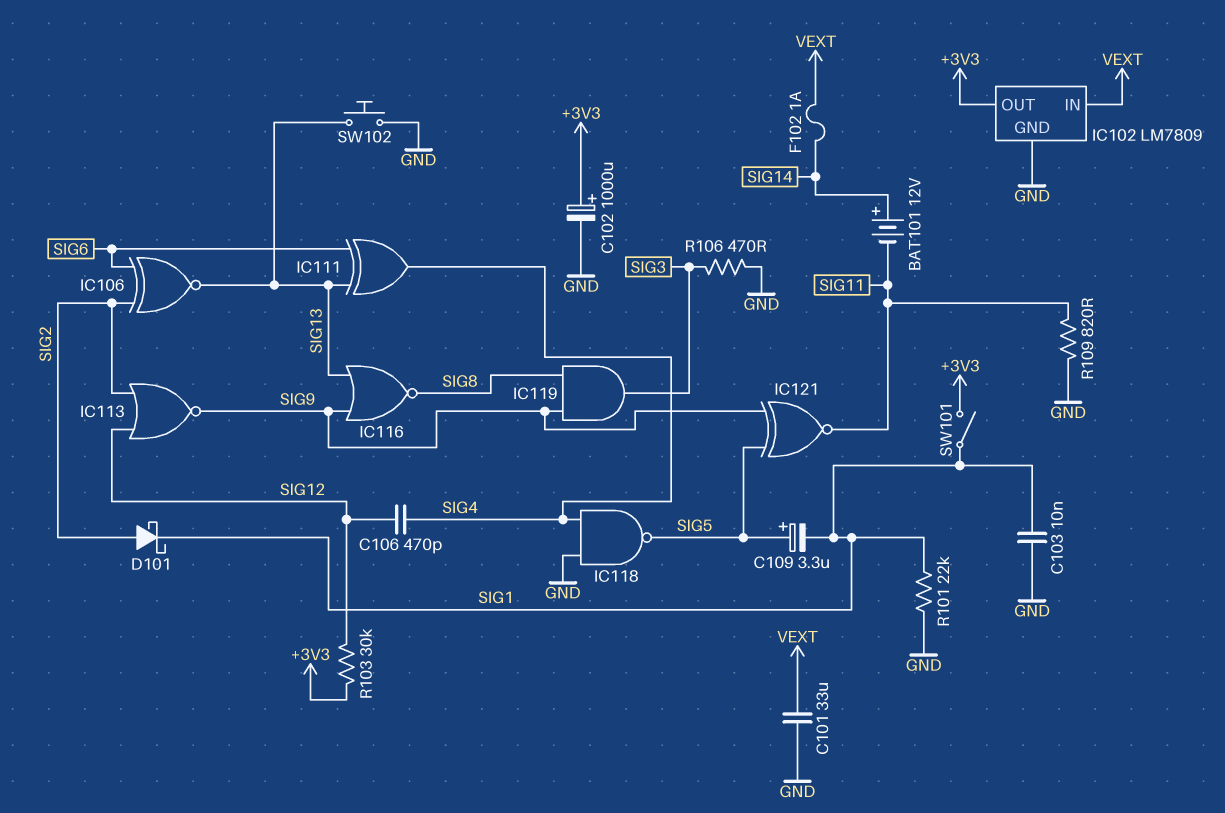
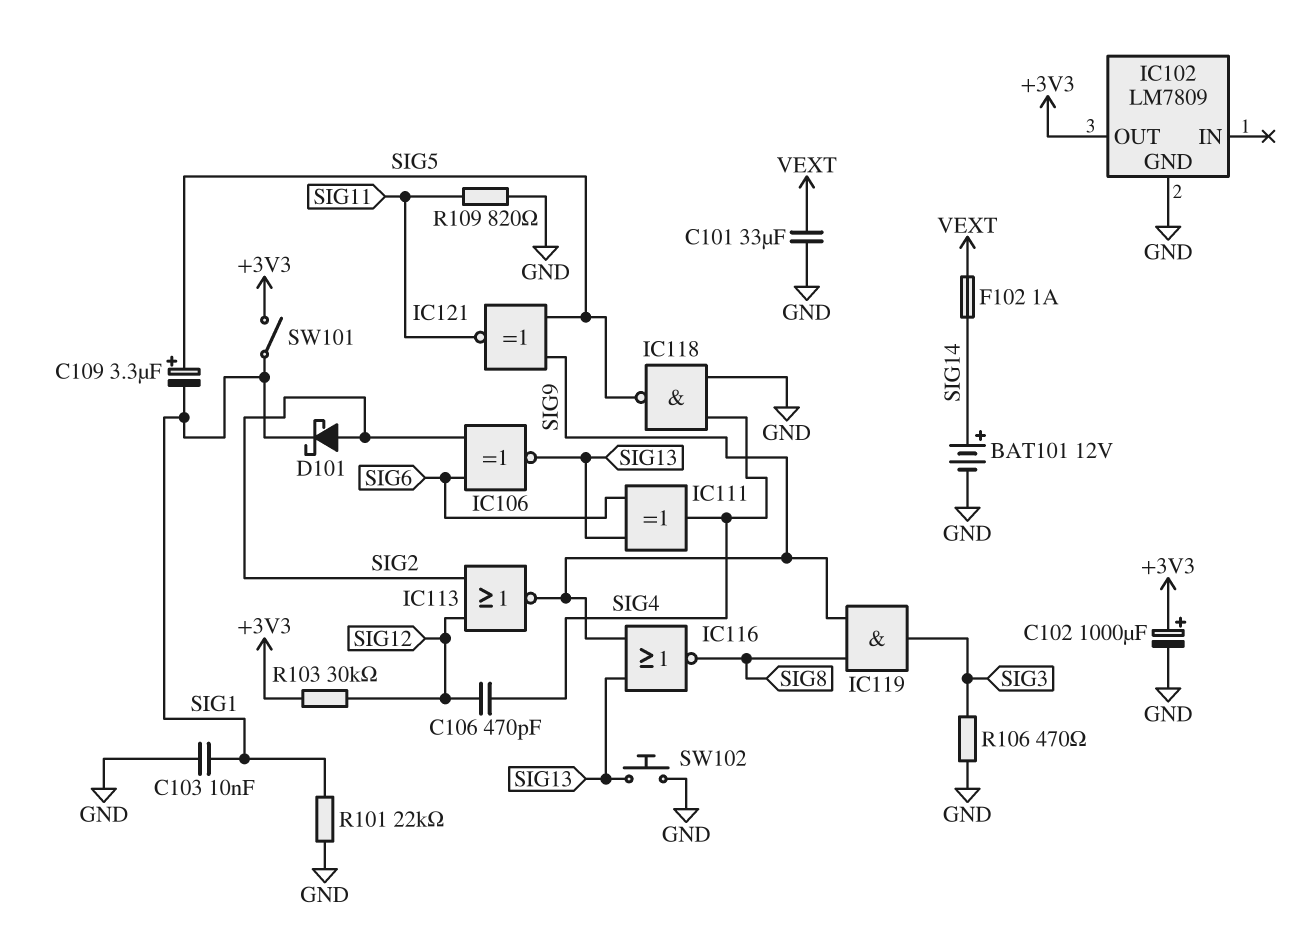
BAT101: 12V (plus SIG14, minus SIG11) -> 12V (plus SIG14, minus GND)
IC102 pin IN: VEXT -> none

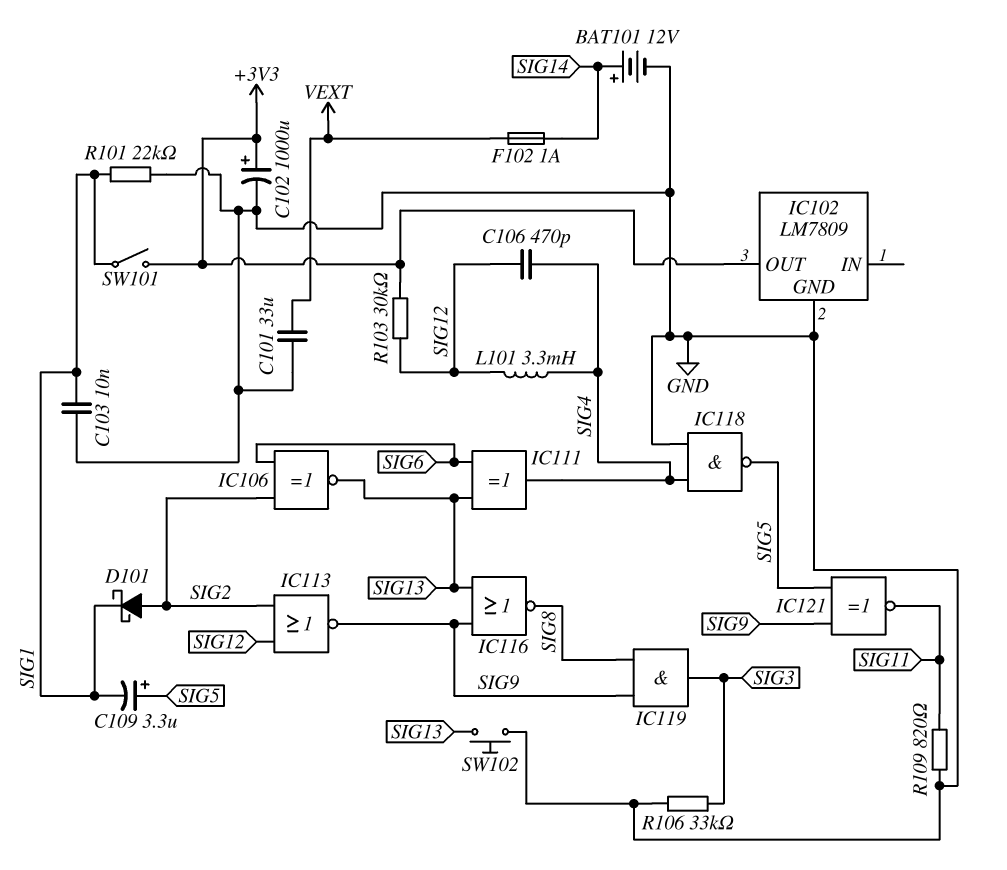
L101: none -> 3.3mH (SIG4, SIG12)
R106: 470 (GND, SIG3) -> 33k (GND, SIG3)

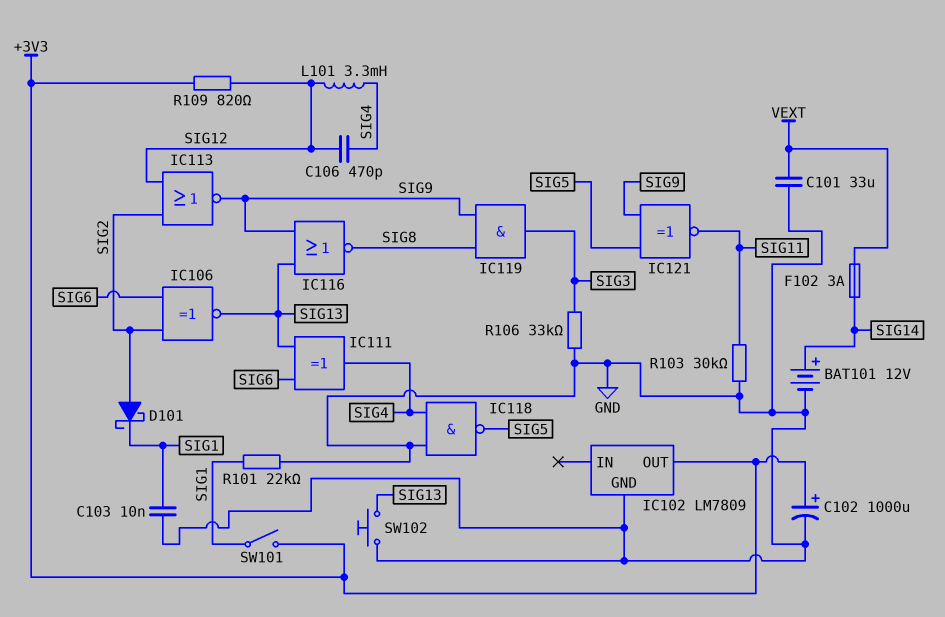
C109: 3.3uF (plus SIG5, minus SIG1) -> none
F102: 1A (SIG14, VEXT) -> 3A (SIG14, VEXT)
R103: 30k (+3V3, SIG12) -> 30k (GND, SIG11)
R109: 820 (GND, SIG11) -> 820 (+3V3, SIG12)

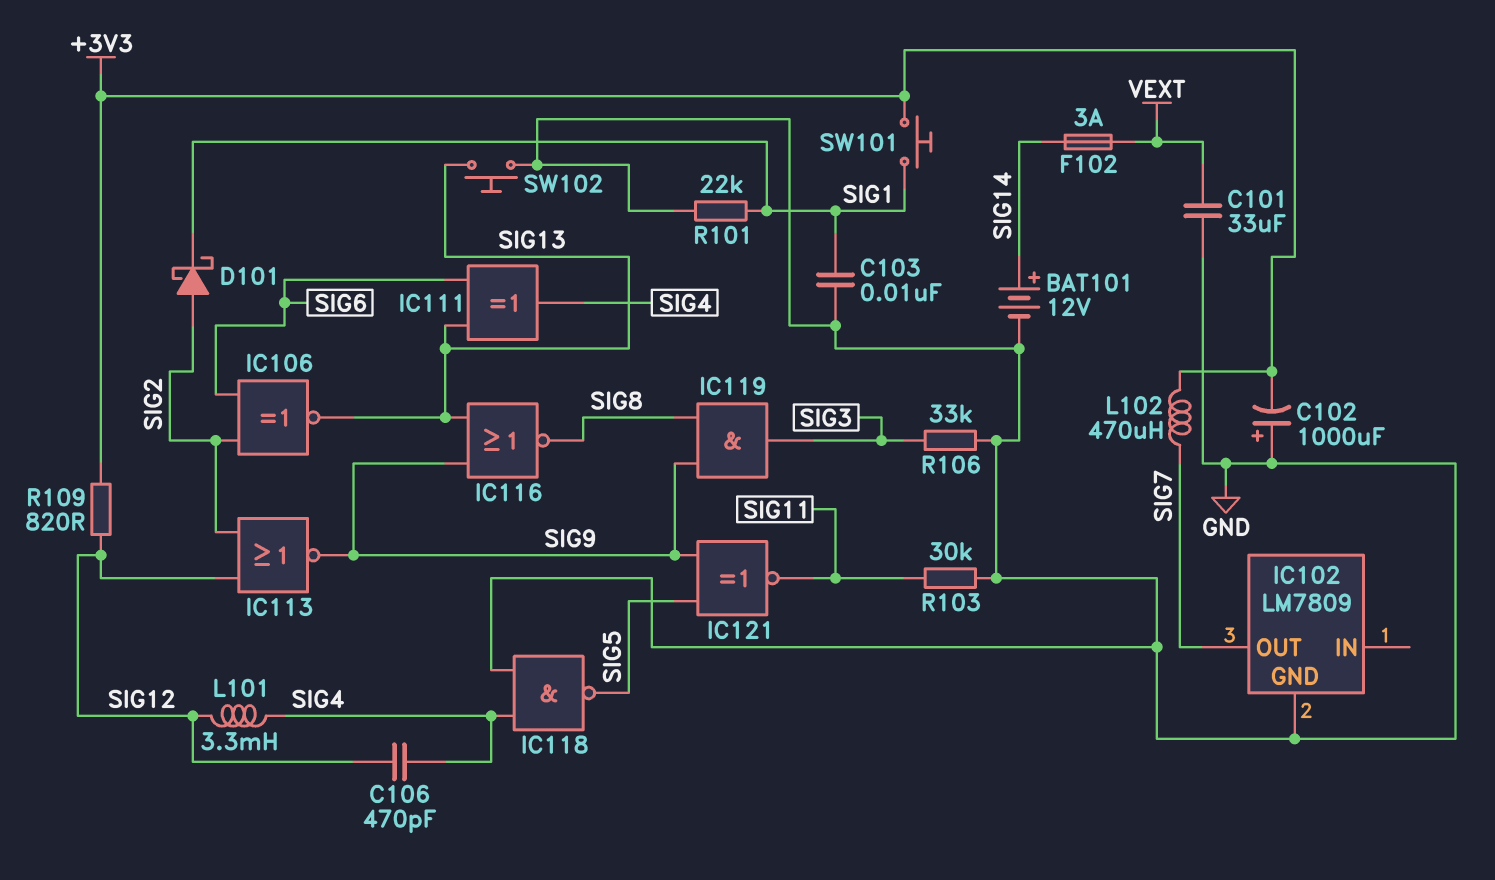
C102: 1000uF (plus +3V3, minus GND) -> 1000uF (plus GND, minus +3V3)
IC102 pin OUT: +3V3 -> SIG7
L102: none -> 470uH (+3V3, SIG7)
SW101: switch (+3V3, SIG1) -> button (+3V3, SIG1)

